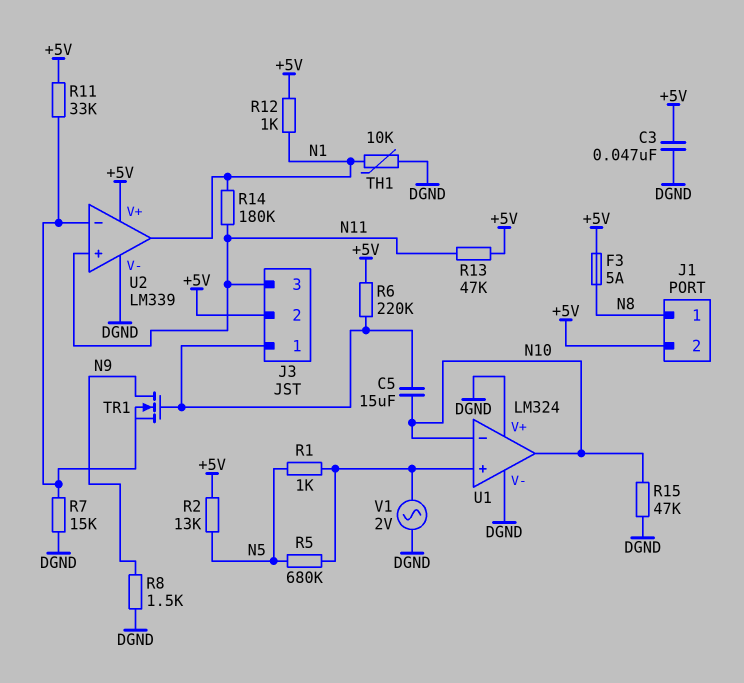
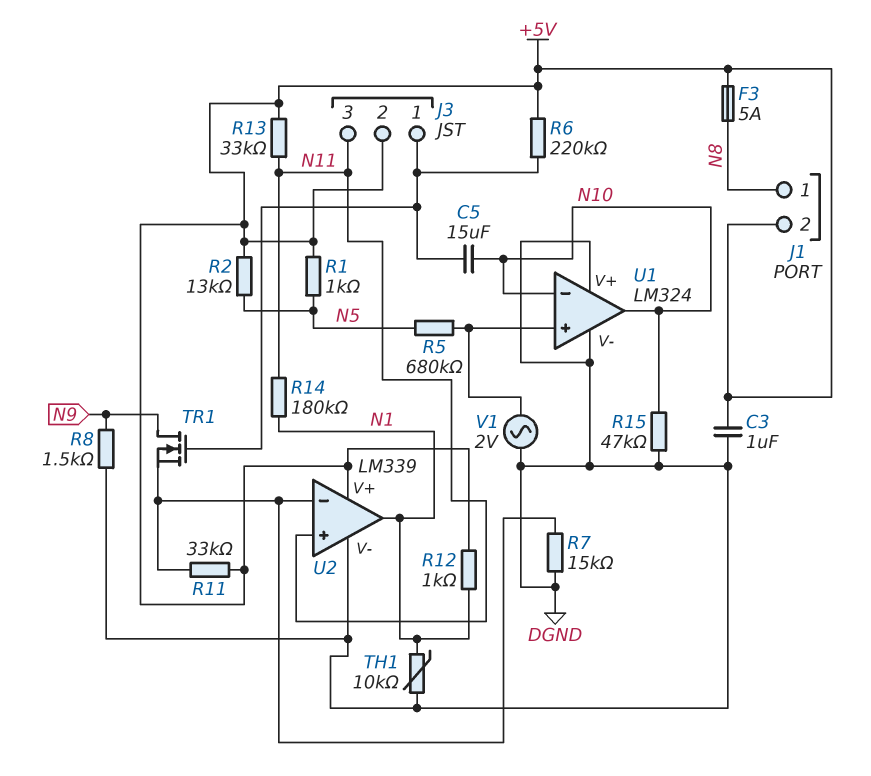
C3: 47nF (+5V, DGND) -> 1uF (+5V, DGND)
R1: 1k (N5, U1/in+) -> 1k (+5V, N5)
R13: 47k (+5V, N11) -> 33k (+5V, N11)

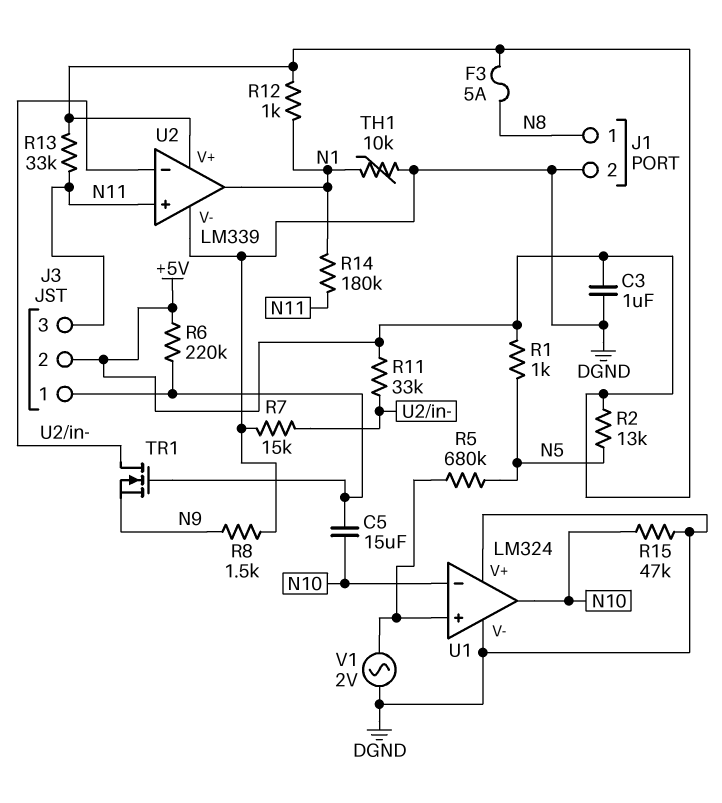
J1 pin 2: +5V -> DGND
TR1: NMOS (G J3/1, D N9, S U2/in-) -> NMOS (G J3/1, D U2/in-, S N9)

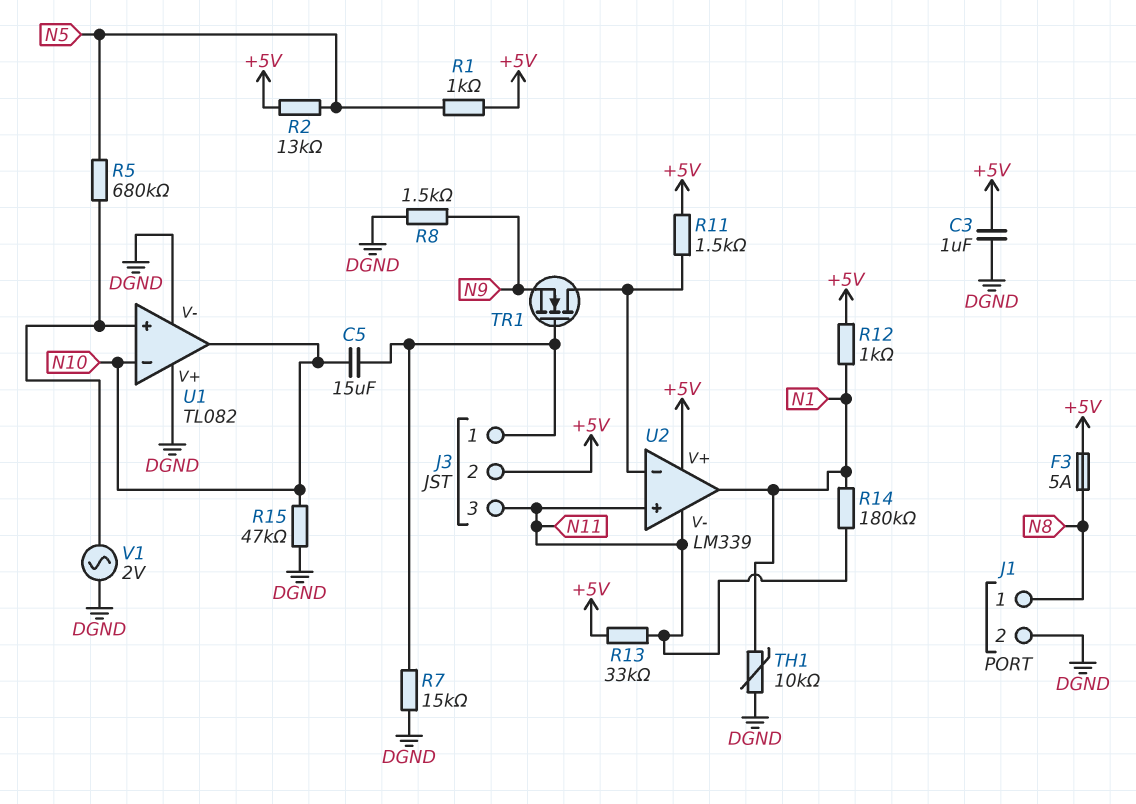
R6: 220k (+5V, J3/1) -> none
R7: 15k (DGND, U2/in-) -> 15k (DGND, J3/1)
R11: 33k (+5V, U2/in-) -> 1.5k (+5V, U2/in-)
U1: LM324 -> TL082
U2 pin V-: DGND -> N11

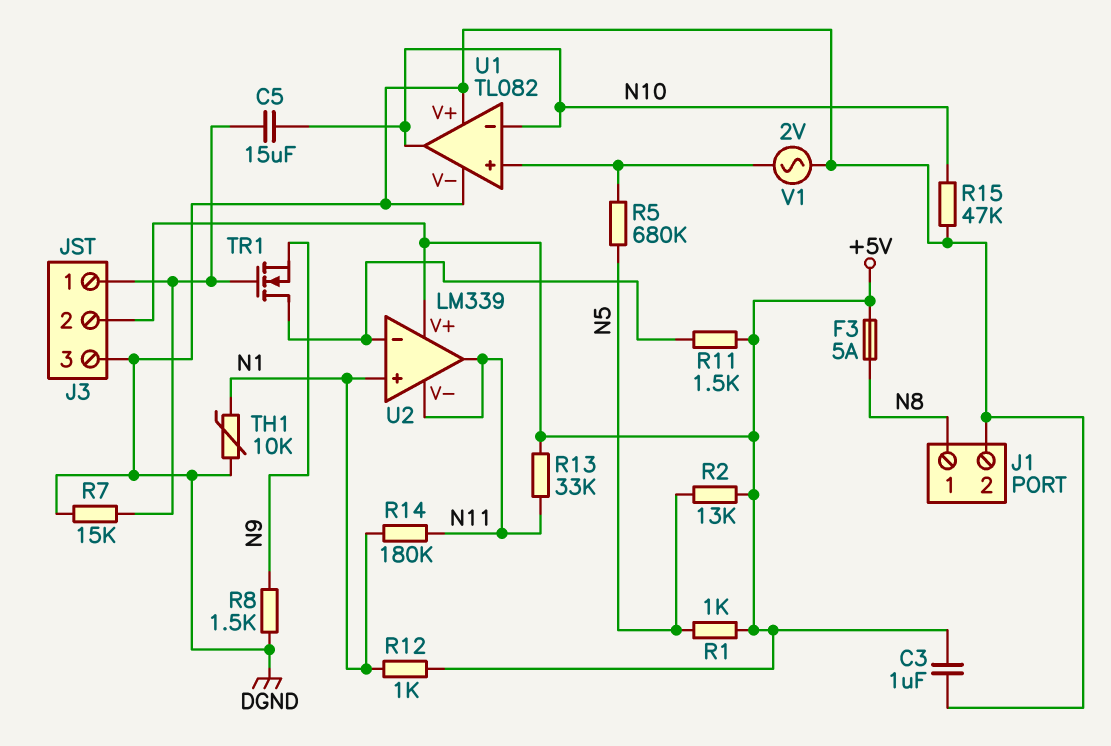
J3 pin 3: N11 -> DGND
U2 pin in+: N11 -> N1
U2 pin out: N1 -> N11

